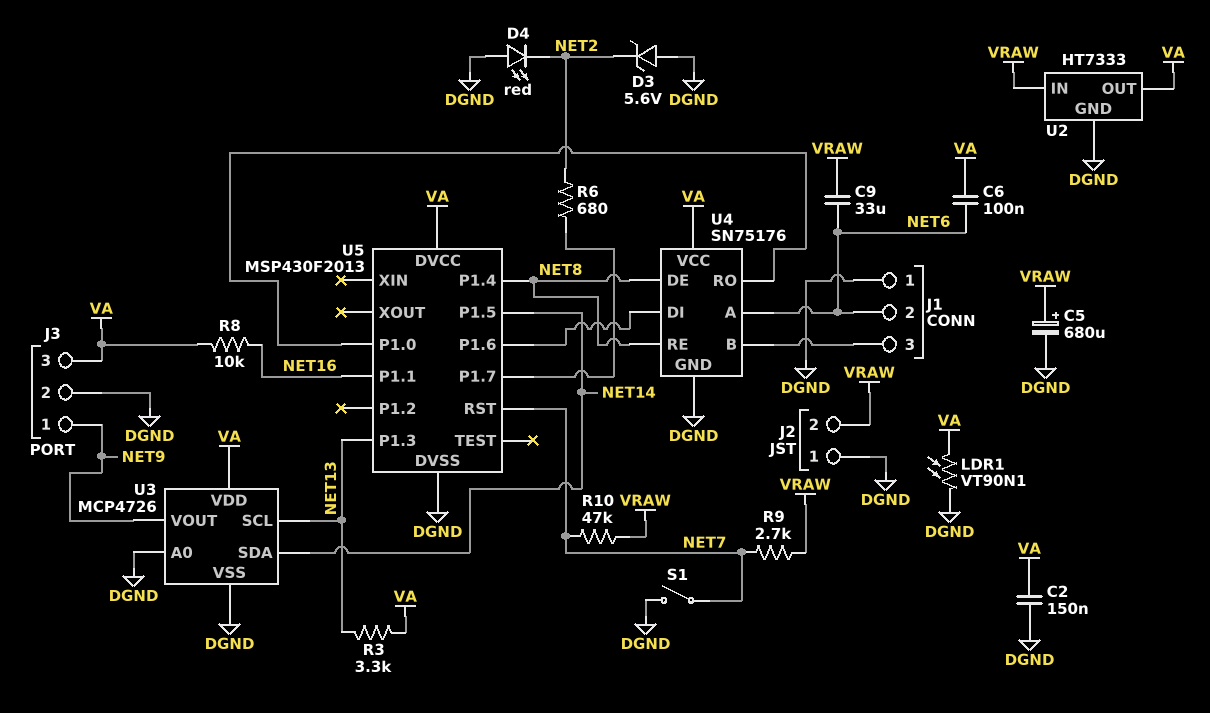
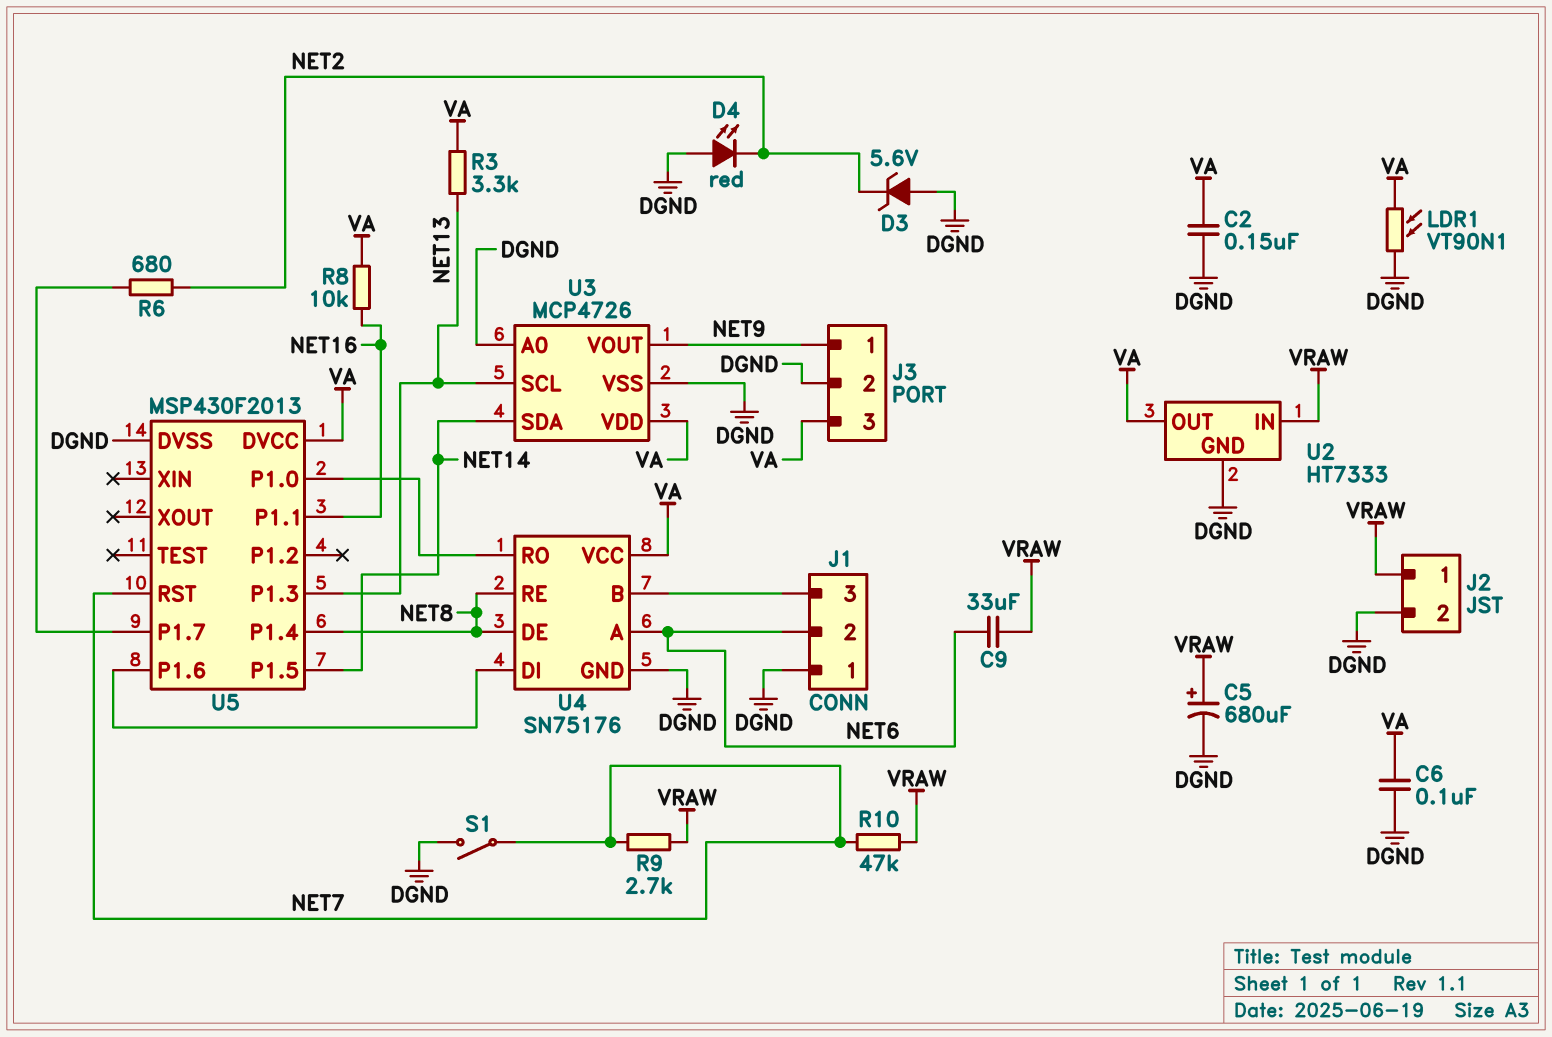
C6: 100nF (NET6, VA) -> 100nF (DGND, VA)
J2 pin 1: DGND -> VRAW
J2 pin 2: VRAW -> DGND

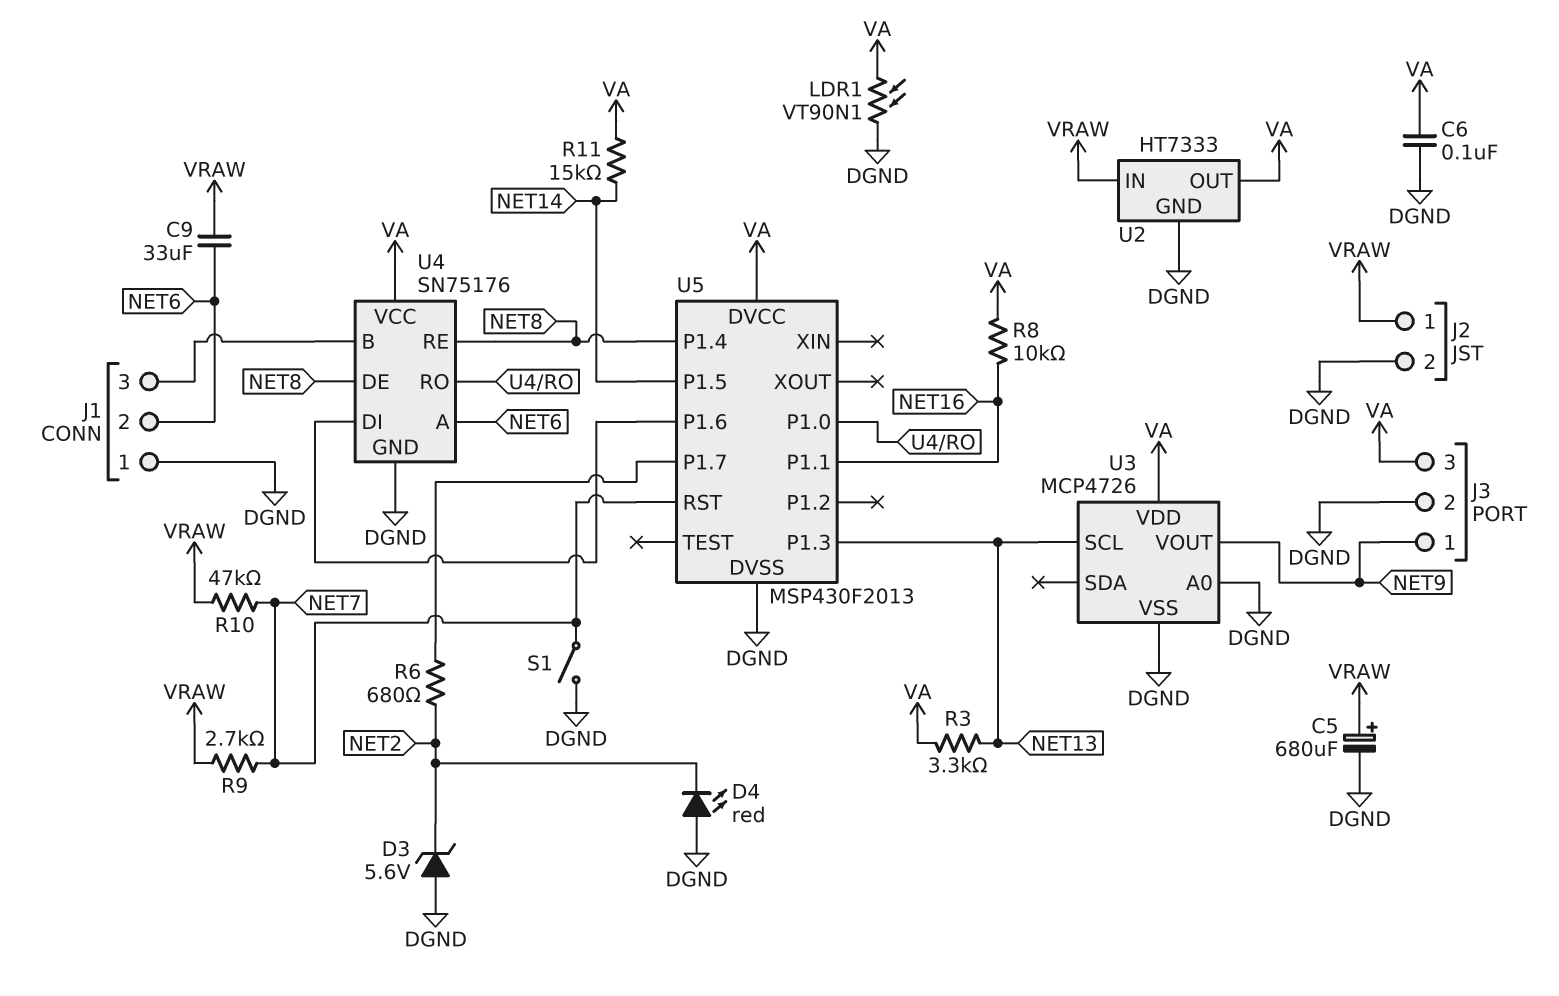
C2: 150nF (DGND, VA) -> none
R11: none -> 15k (NET14, VA)
U3 pin SDA: NET14 -> none

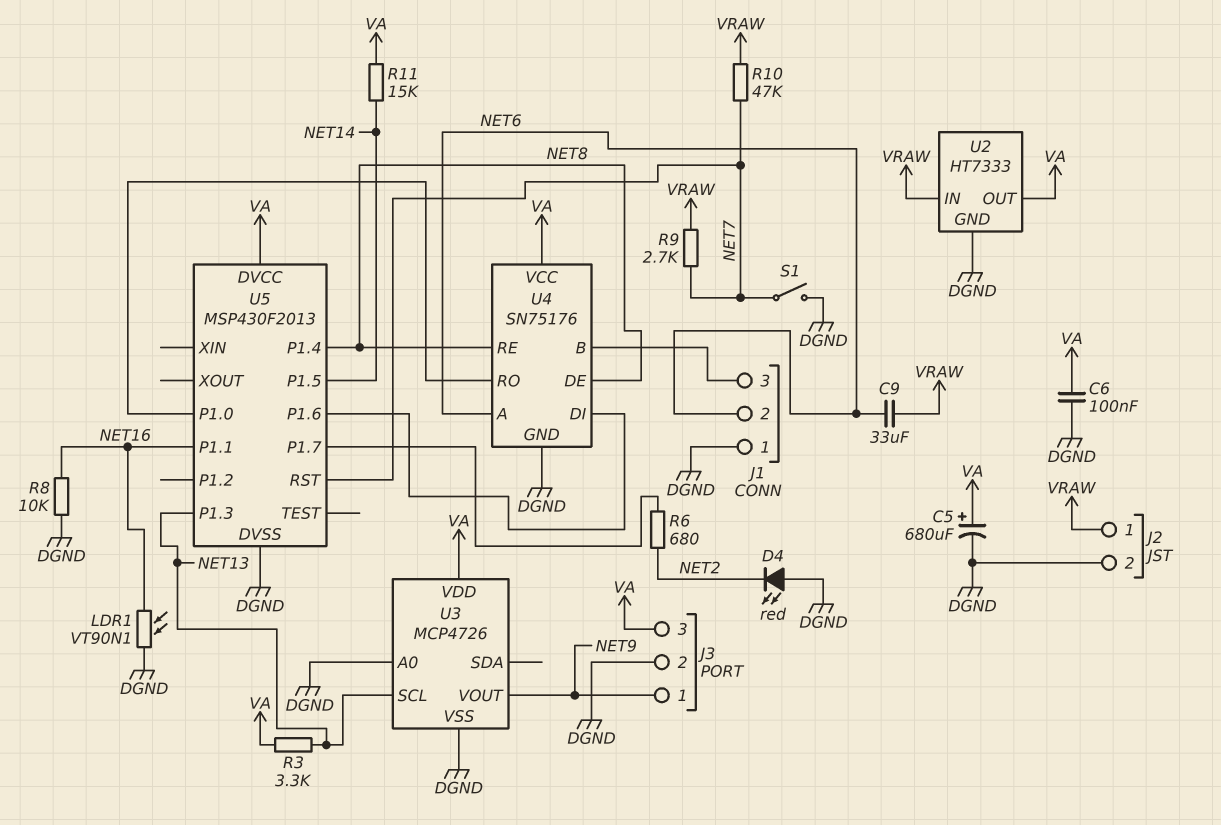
C5: 680uF (plus VRAW, minus DGND) -> 680uF (plus VA, minus DGND)
D3: zener 5.6V (A DGND, K NET2) -> none
LDR1: VT90N1 (DGND, VA) -> VT90N1 (DGND, NET16)
R8: 10k (NET16, VA) -> 10k (DGND, NET16)

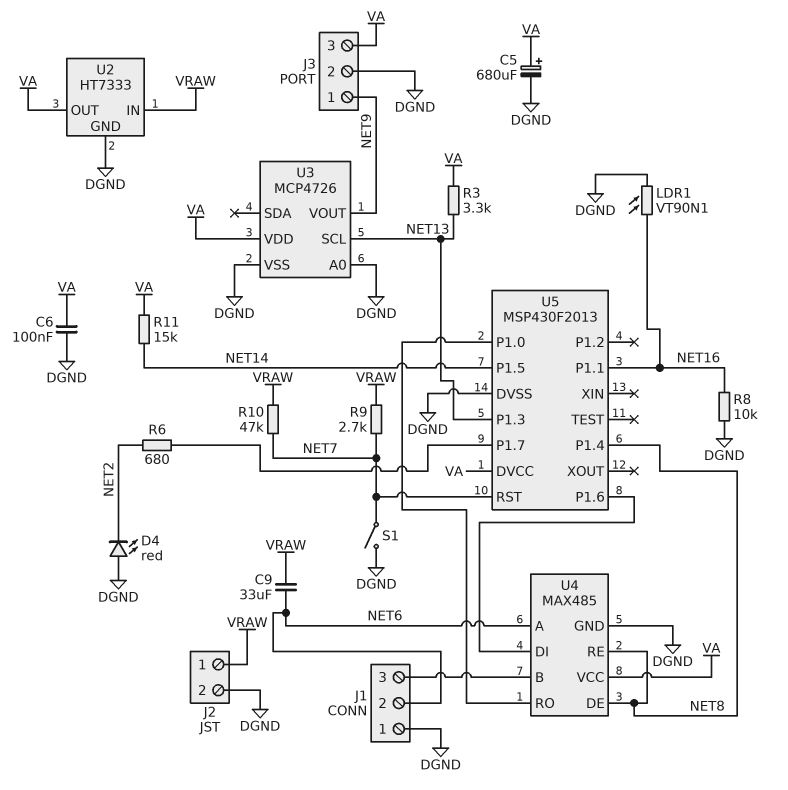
U4: SN75176 -> MAX485

